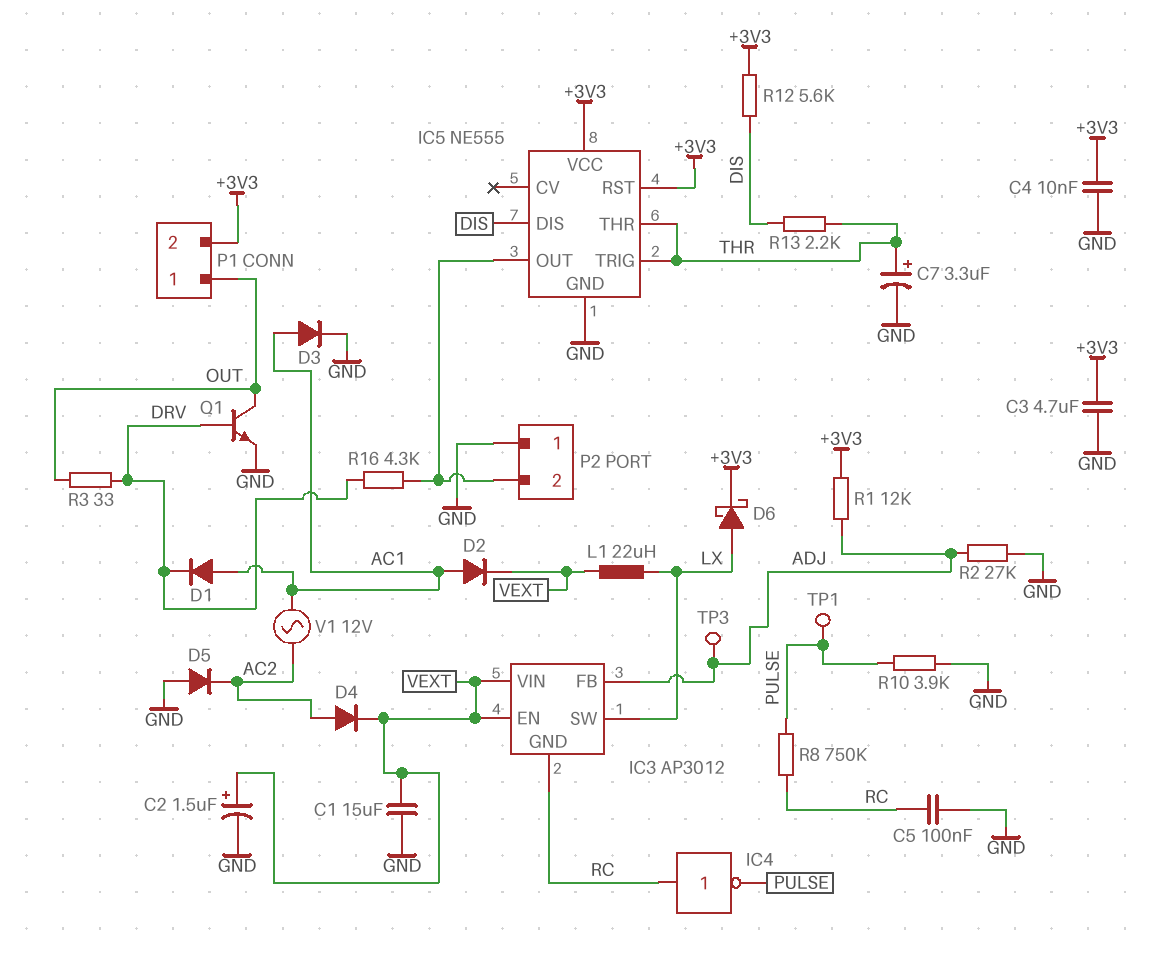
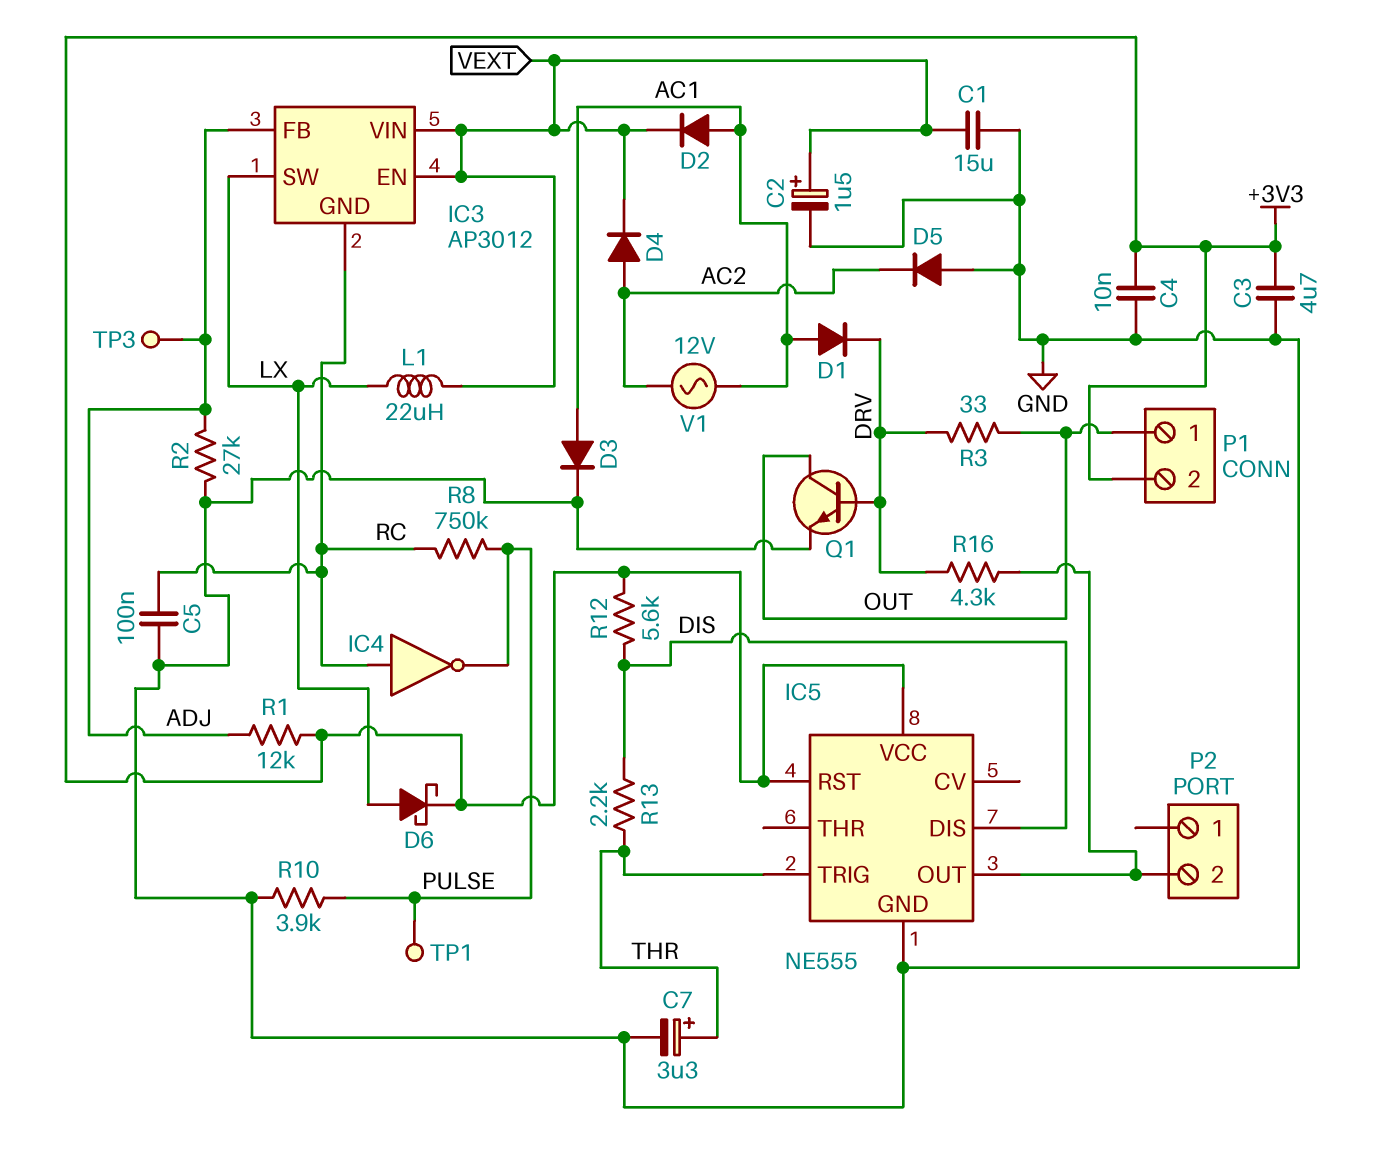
IC5 pin THR: THR -> none
P2 pin 1: GND -> none

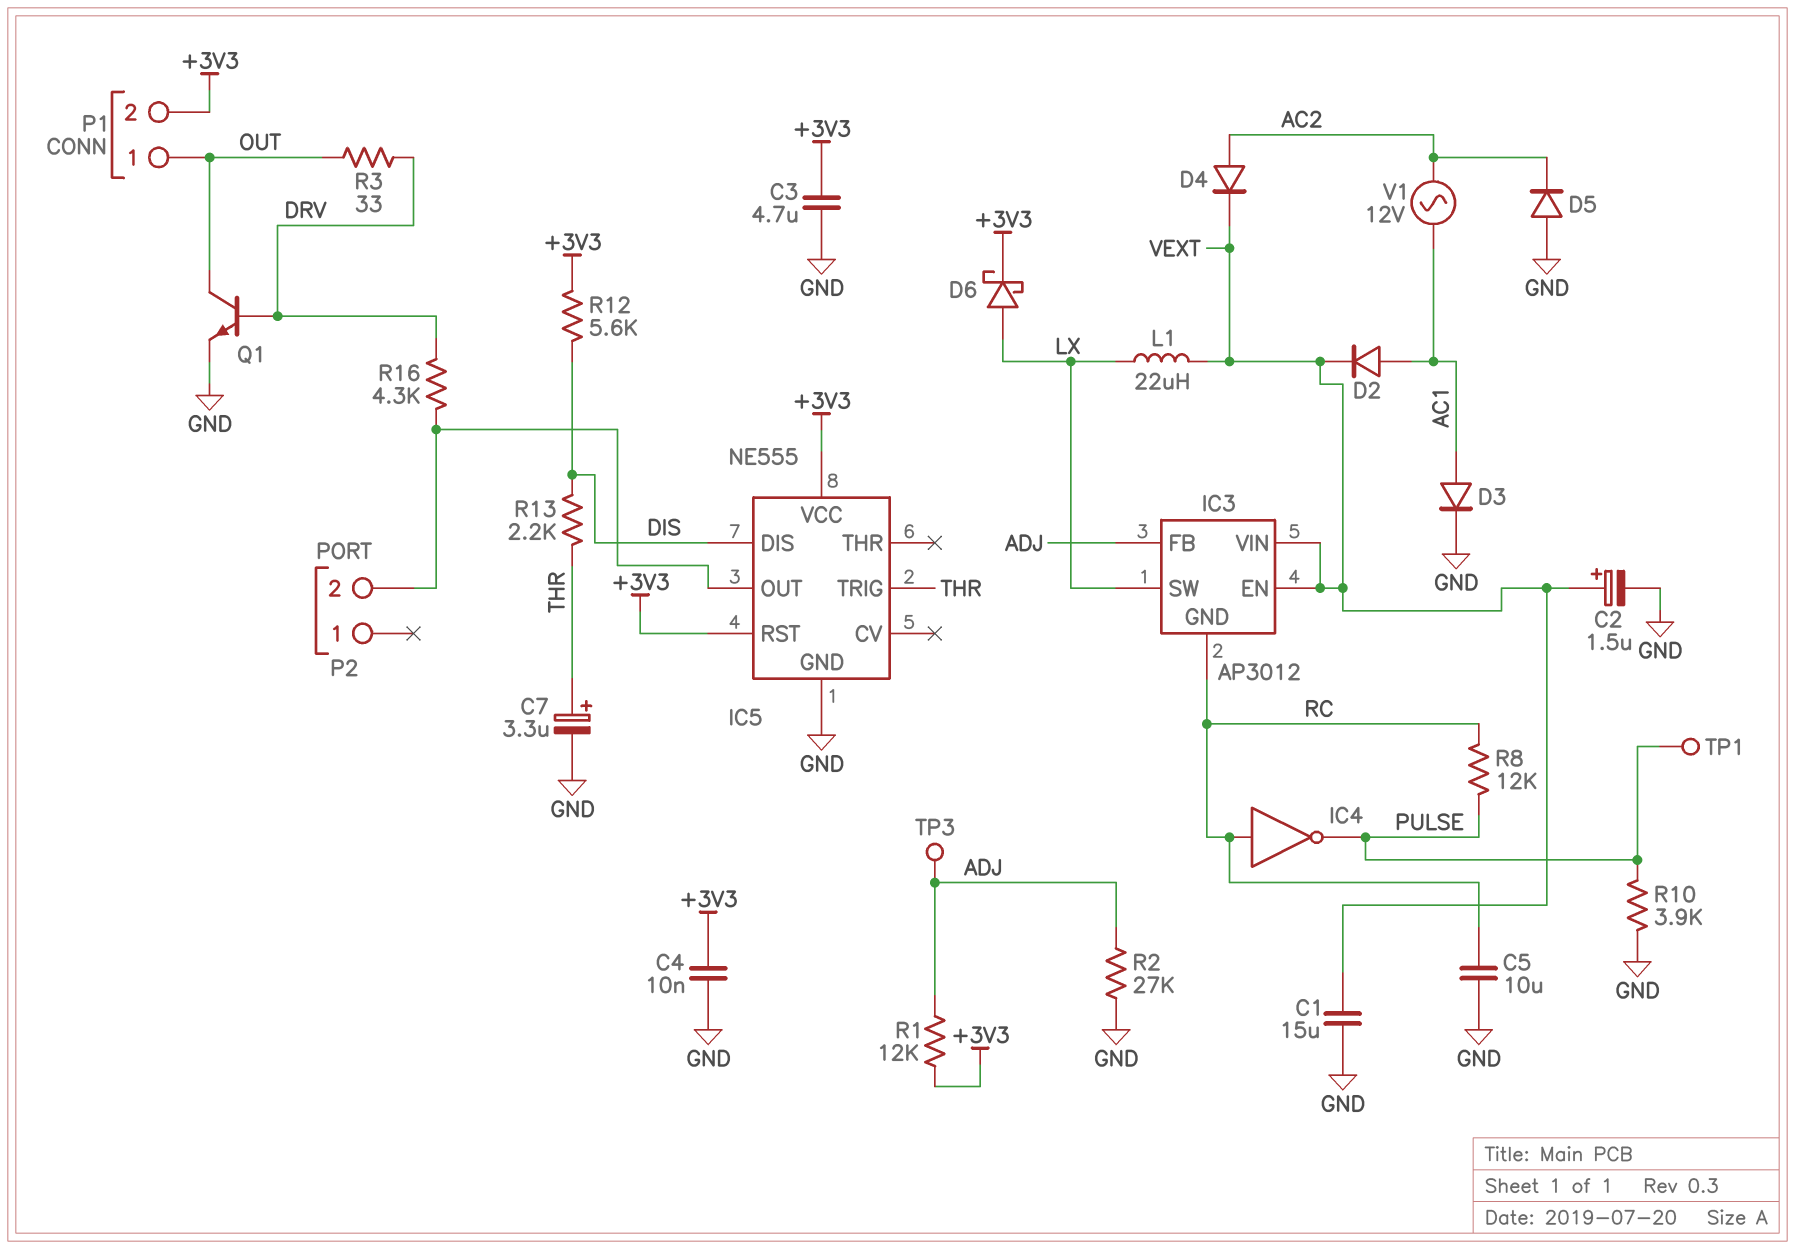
C5: 100nF (GND, RC) -> 10uF (GND, RC)
D1: diode (A AC1, K DRV) -> none
R8: 750k (PULSE, RC) -> 12k (PULSE, RC)

